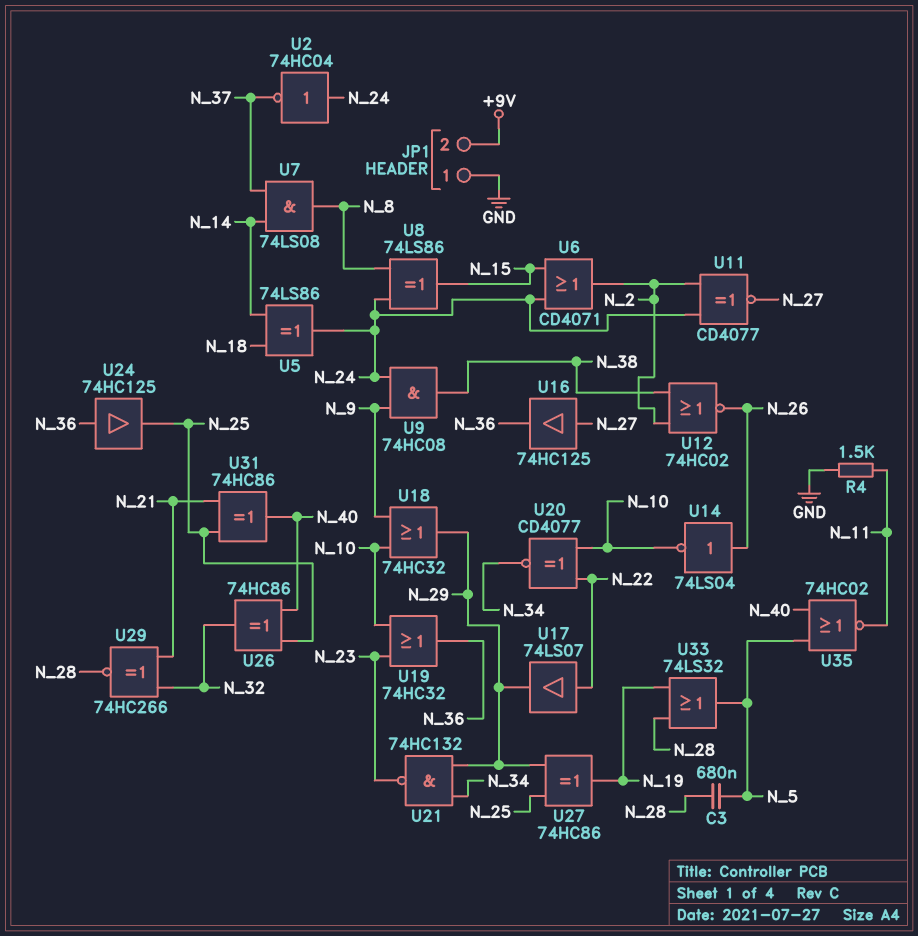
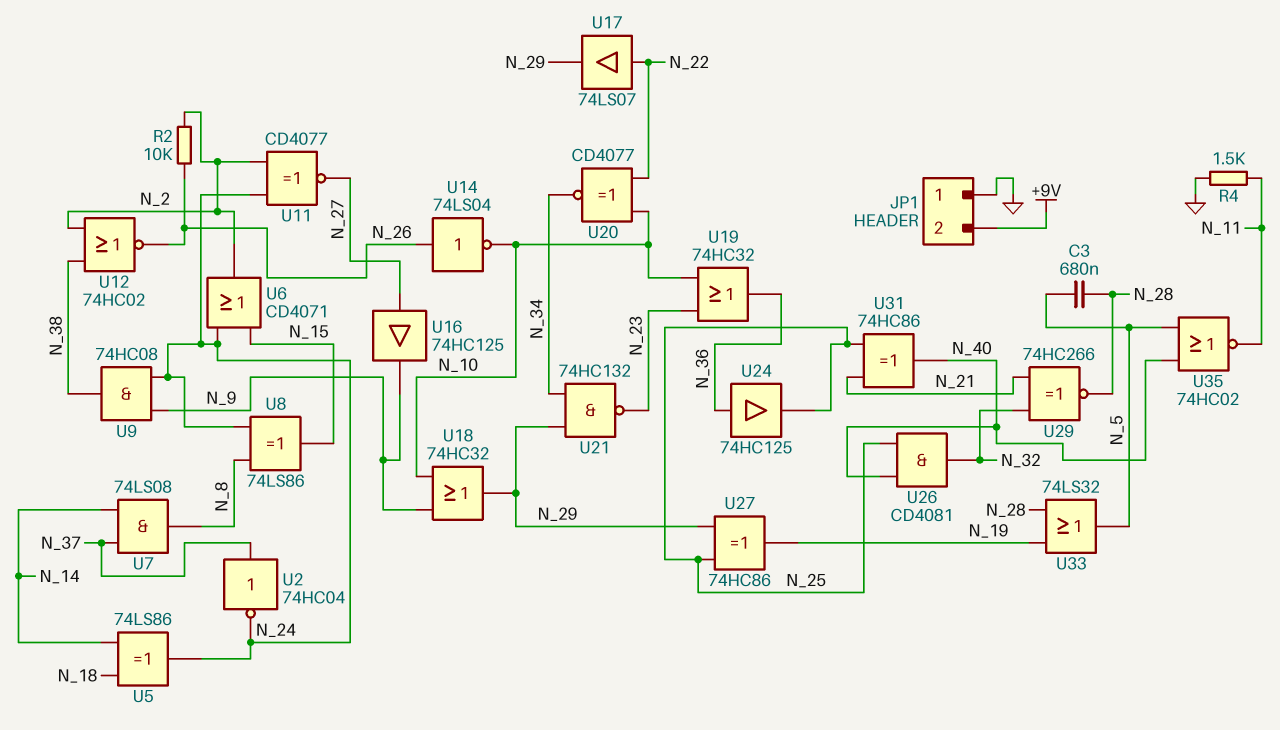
R2: none -> 10k (N_2, N_26)
U2: NOT 74HC04 (in N_24, out N_37) -> NOT 74HC04 (in N_37, out N_24)
U16: buffer 74HC125 (in N_27, out N_36) -> buffer 74HC125 (in N_27, out N_9)
U26: XOR 74HC86 (in N_25, in N_40, out N_32) -> AND CD4081 (in N_25, in N_40, out N_32)

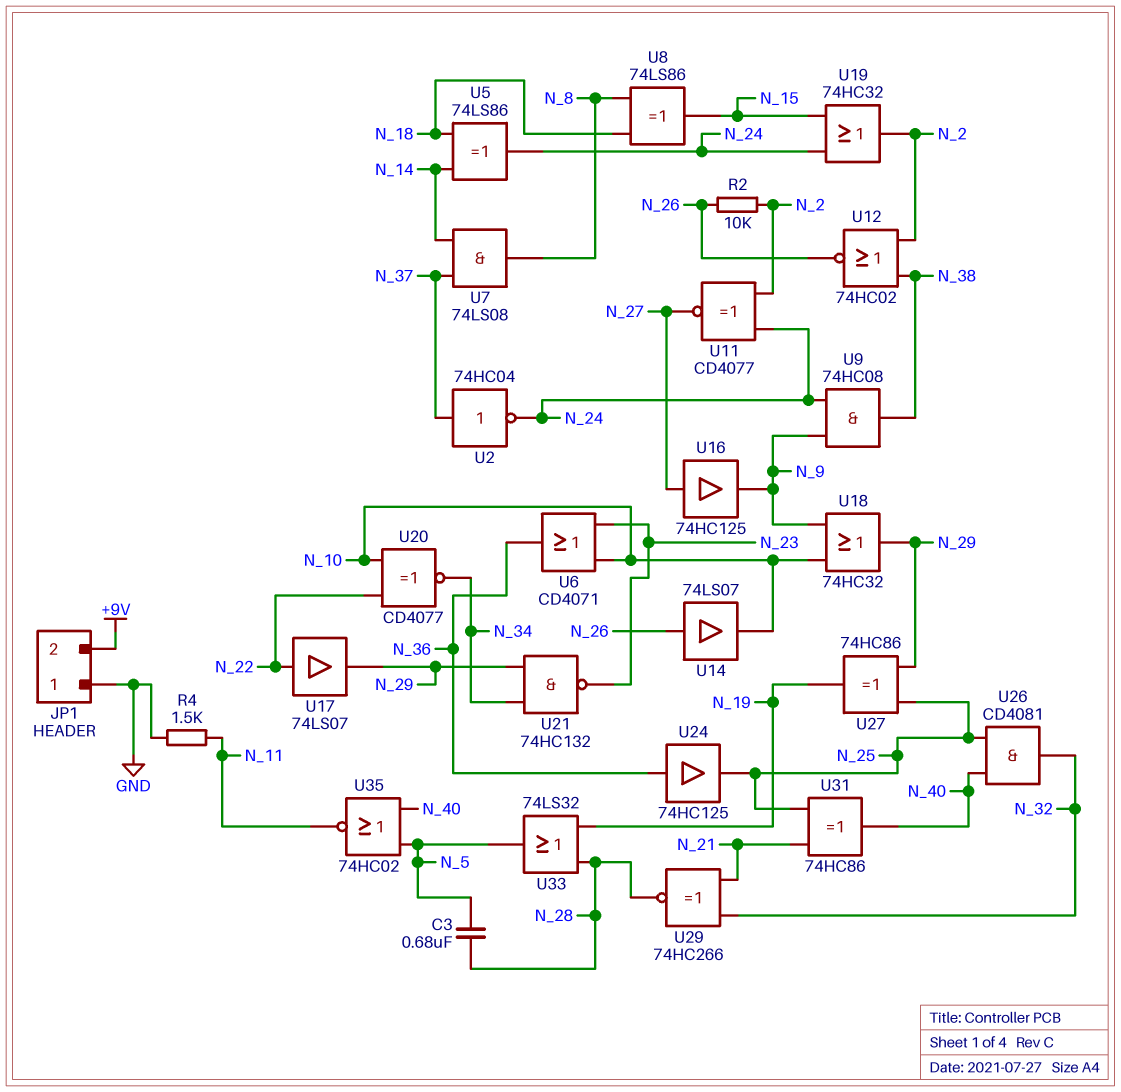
U6: OR CD4071 (in N_15, in N_24, out N_2) -> OR CD4071 (in N_10, in N_23, out N_36)
U8: XOR 74LS86 (in N_8, in N_24, out N_15) -> XOR 74LS86 (in N_8, in N_18, out N_15)
U14: NOT 74LS04 (in N_26, out N_10) -> buffer 74LS07 (in N_26, out N_10)
U19: OR 74HC32 (in N_10, in N_23, out N_36) -> OR 74HC32 (in N_15, in N_24, out N_2)

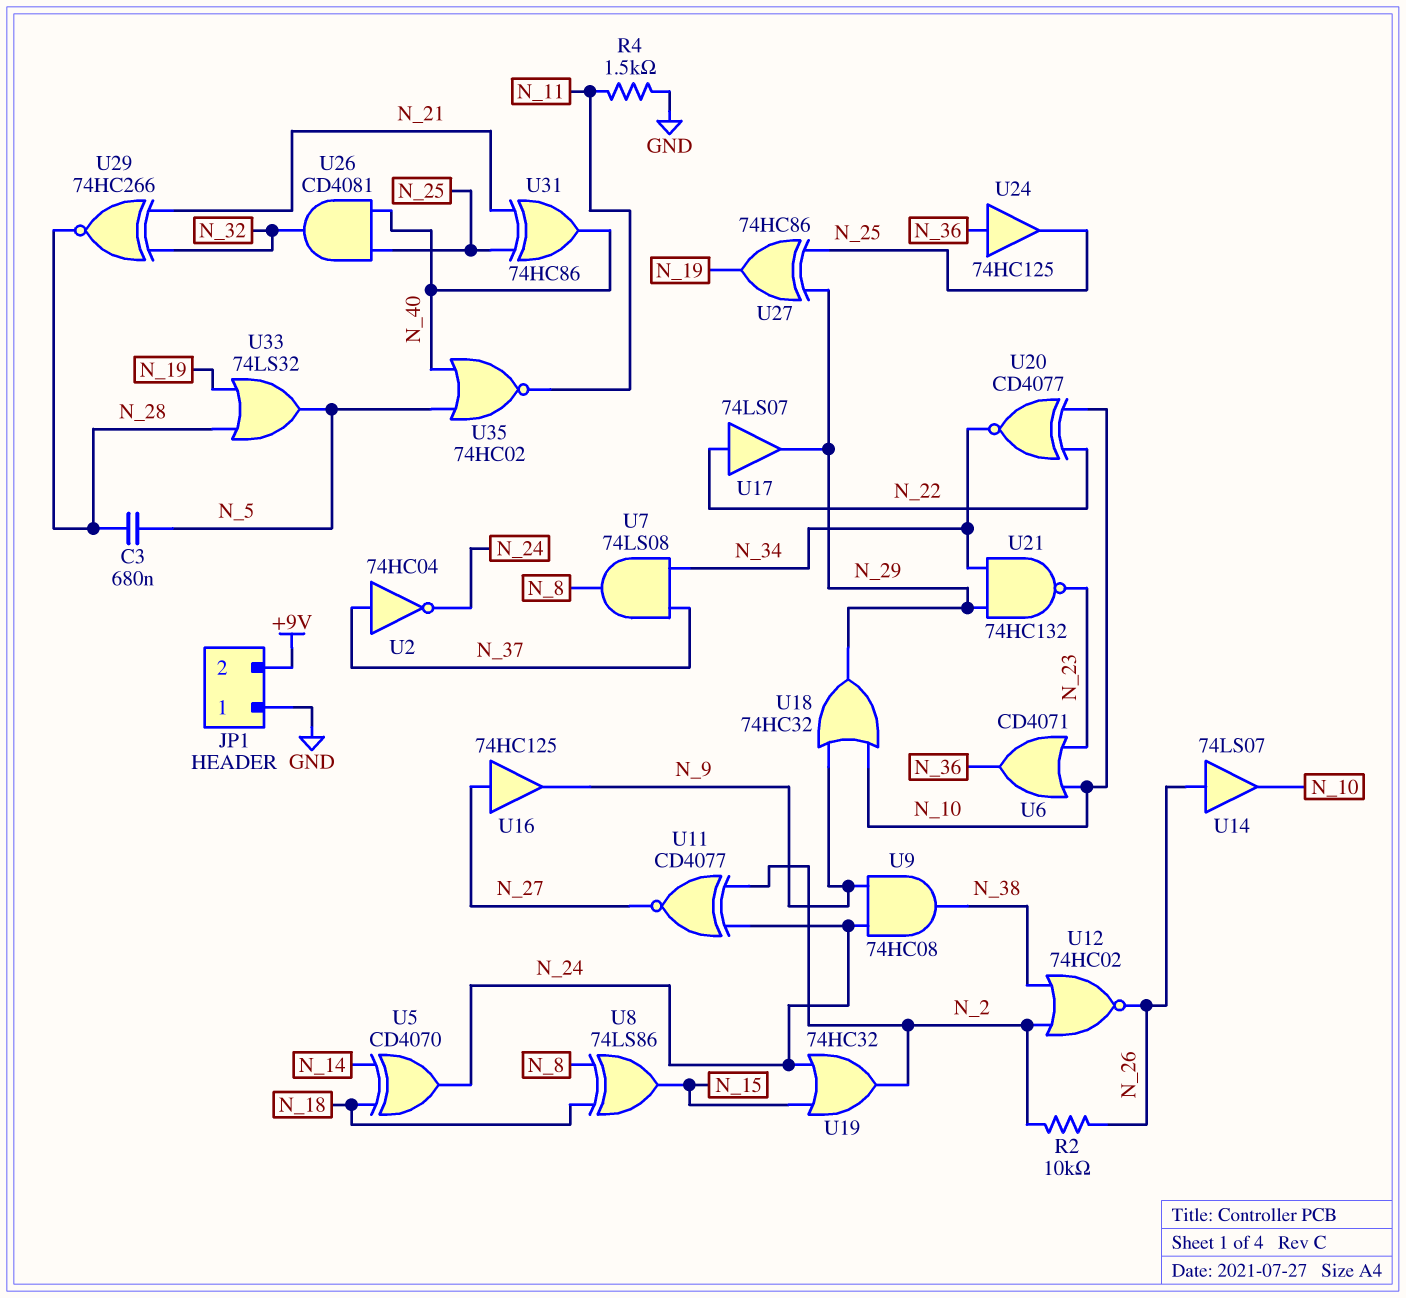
U5: XOR 74LS86 (in N_14, in N_18, out N_24) -> XOR CD4070 (in N_14, in N_18, out N_24)
U7: AND 74LS08 (in N_14, in N_37, out N_8) -> AND 74LS08 (in N_34, in N_37, out N_8)

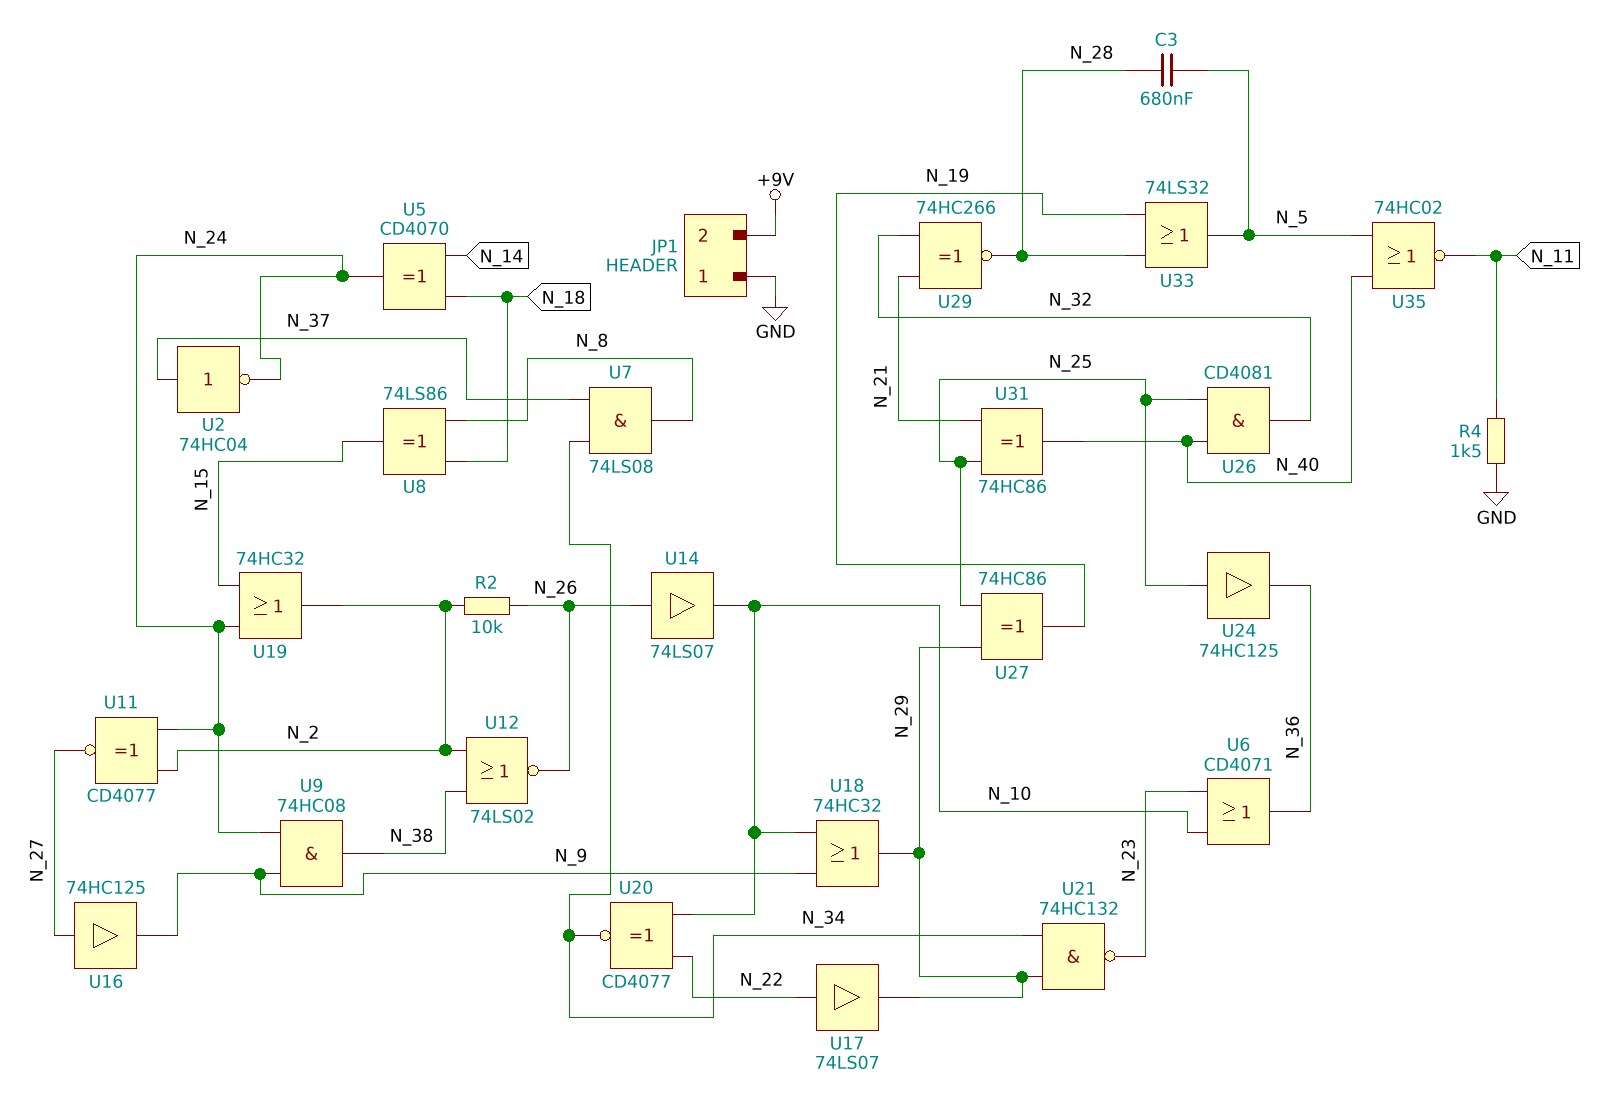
U12: NOR 74HC02 (in N_2, in N_38, out N_26) -> NOR 74LS02 (in N_2, in N_38, out N_26)
U24: buffer 74HC125 (in N_36, out N_25) -> buffer 74HC125 (in N_25, out N_36)

